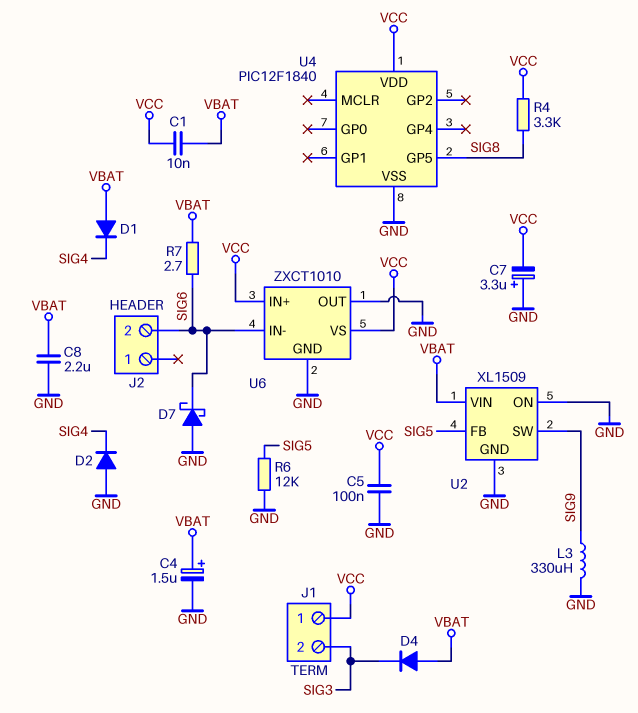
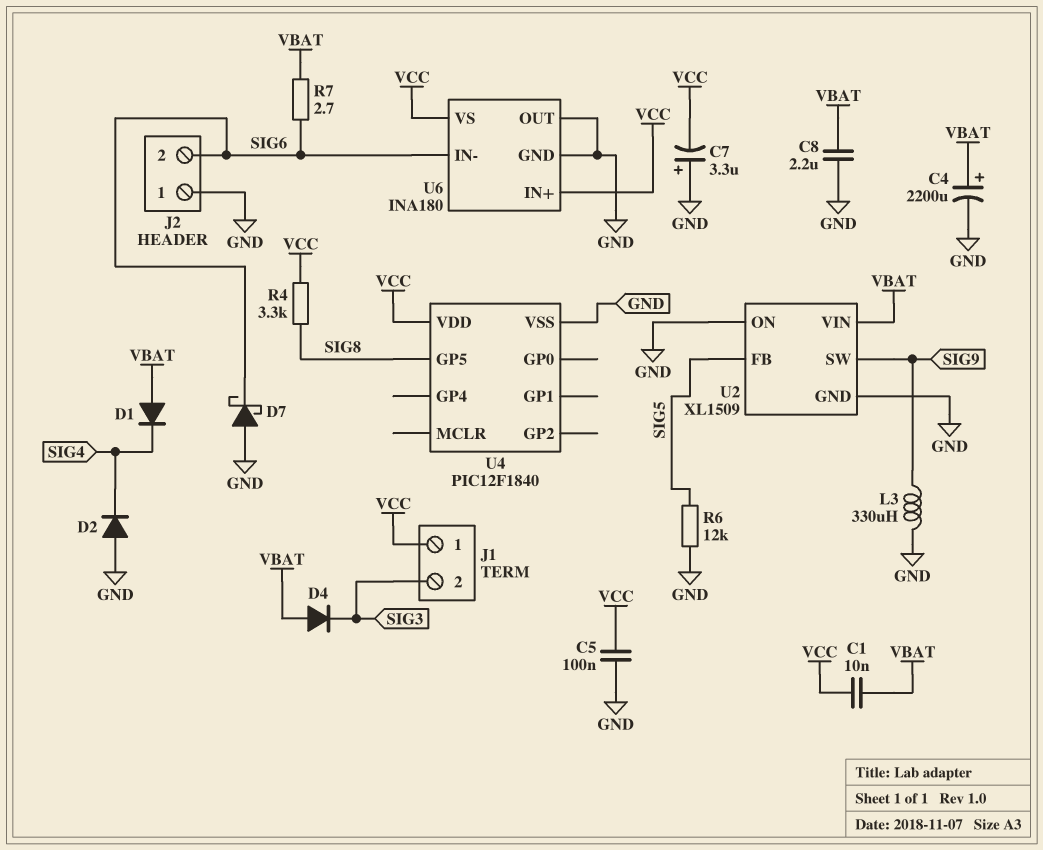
C4: 1.5uF (plus VBAT, minus GND) -> 2200uF (plus VBAT, minus GND)
J2 pin 1: none -> GND
U6: ZXCT1010 -> INA180

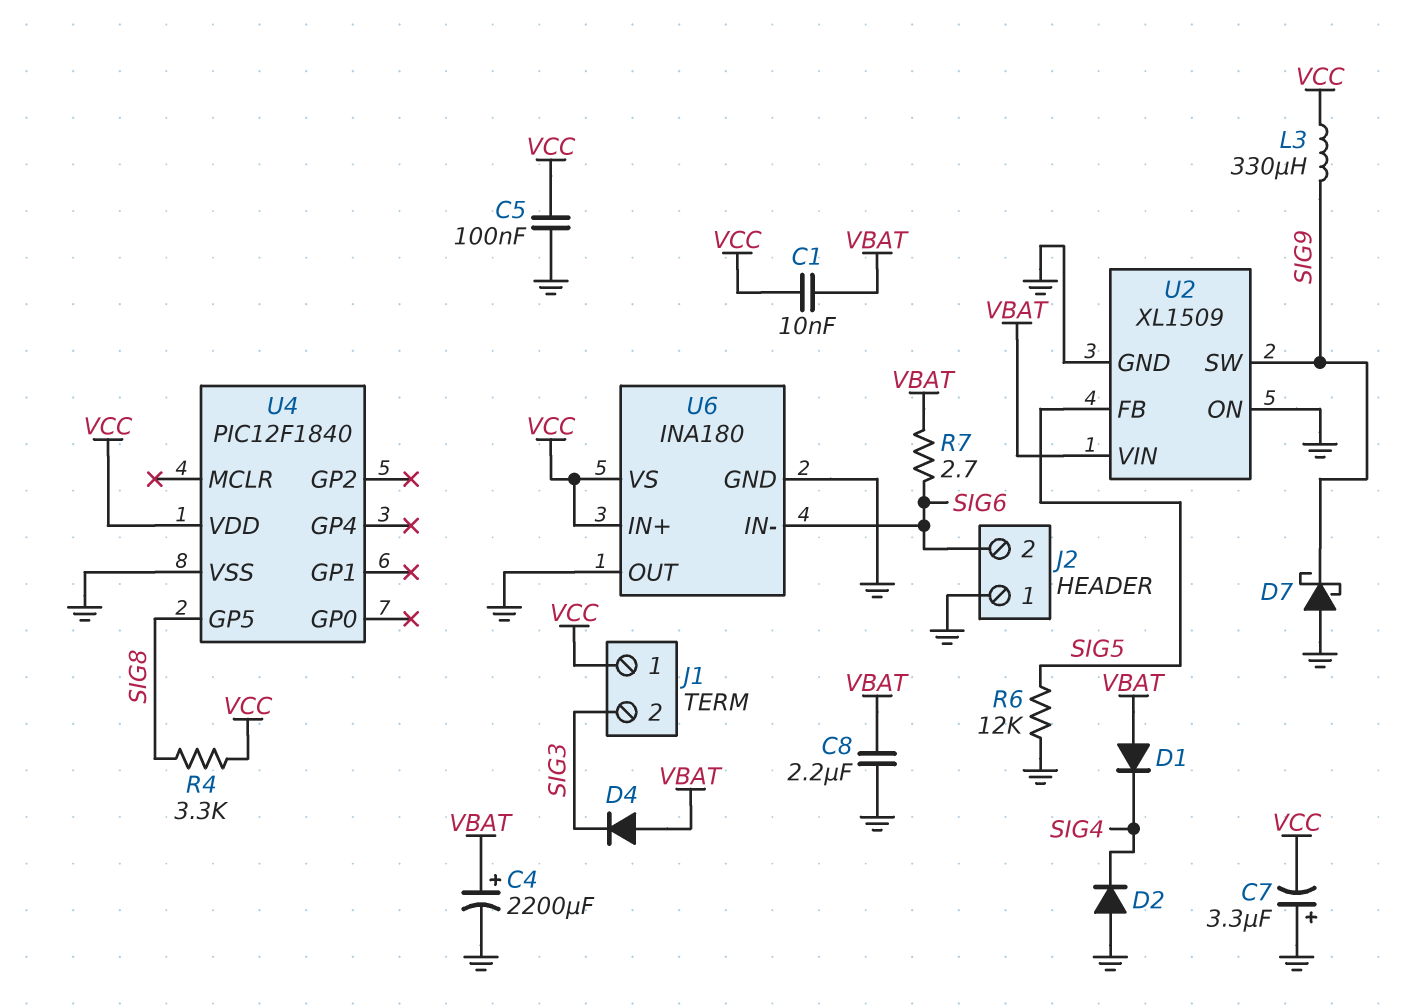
D7: schottky (A GND, K SIG6) -> schottky (A GND, K SIG9)
L3: 330uH (GND, SIG9) -> 330uH (SIG9, VCC)

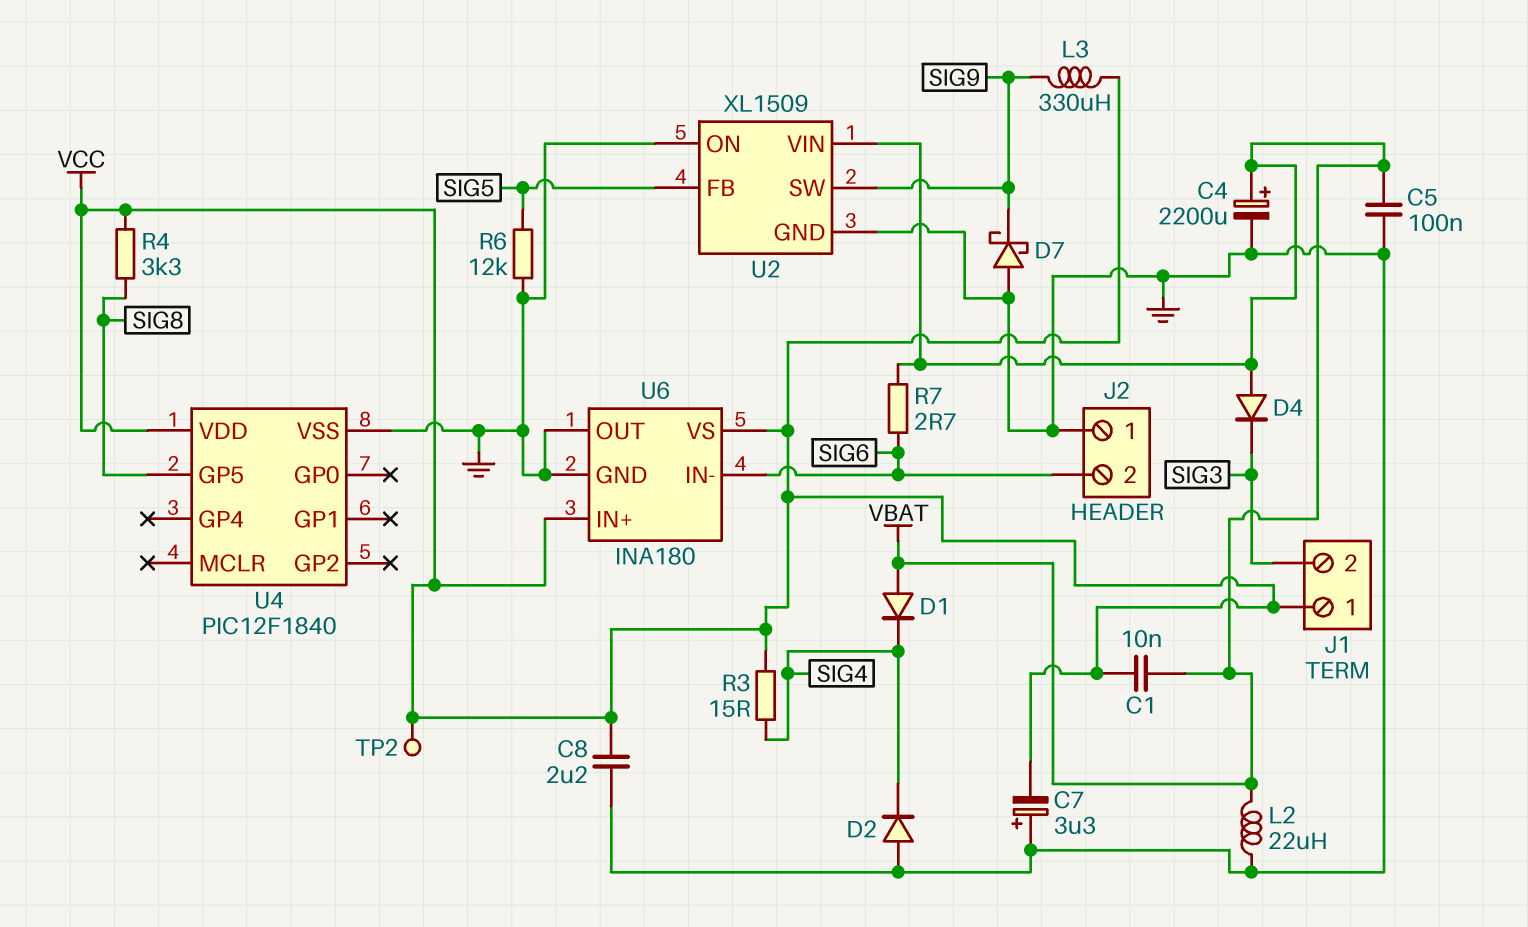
C5: 100nF (GND, VCC) -> 100nF (GND, VBAT)
C8: 2.2uF (GND, VBAT) -> 2.2uF (GND, VCC)
L2: none -> 22uH (GND, VBAT)
R3: none -> 15 (SIG4, VCC)
TP2: none -> test point (VCC)

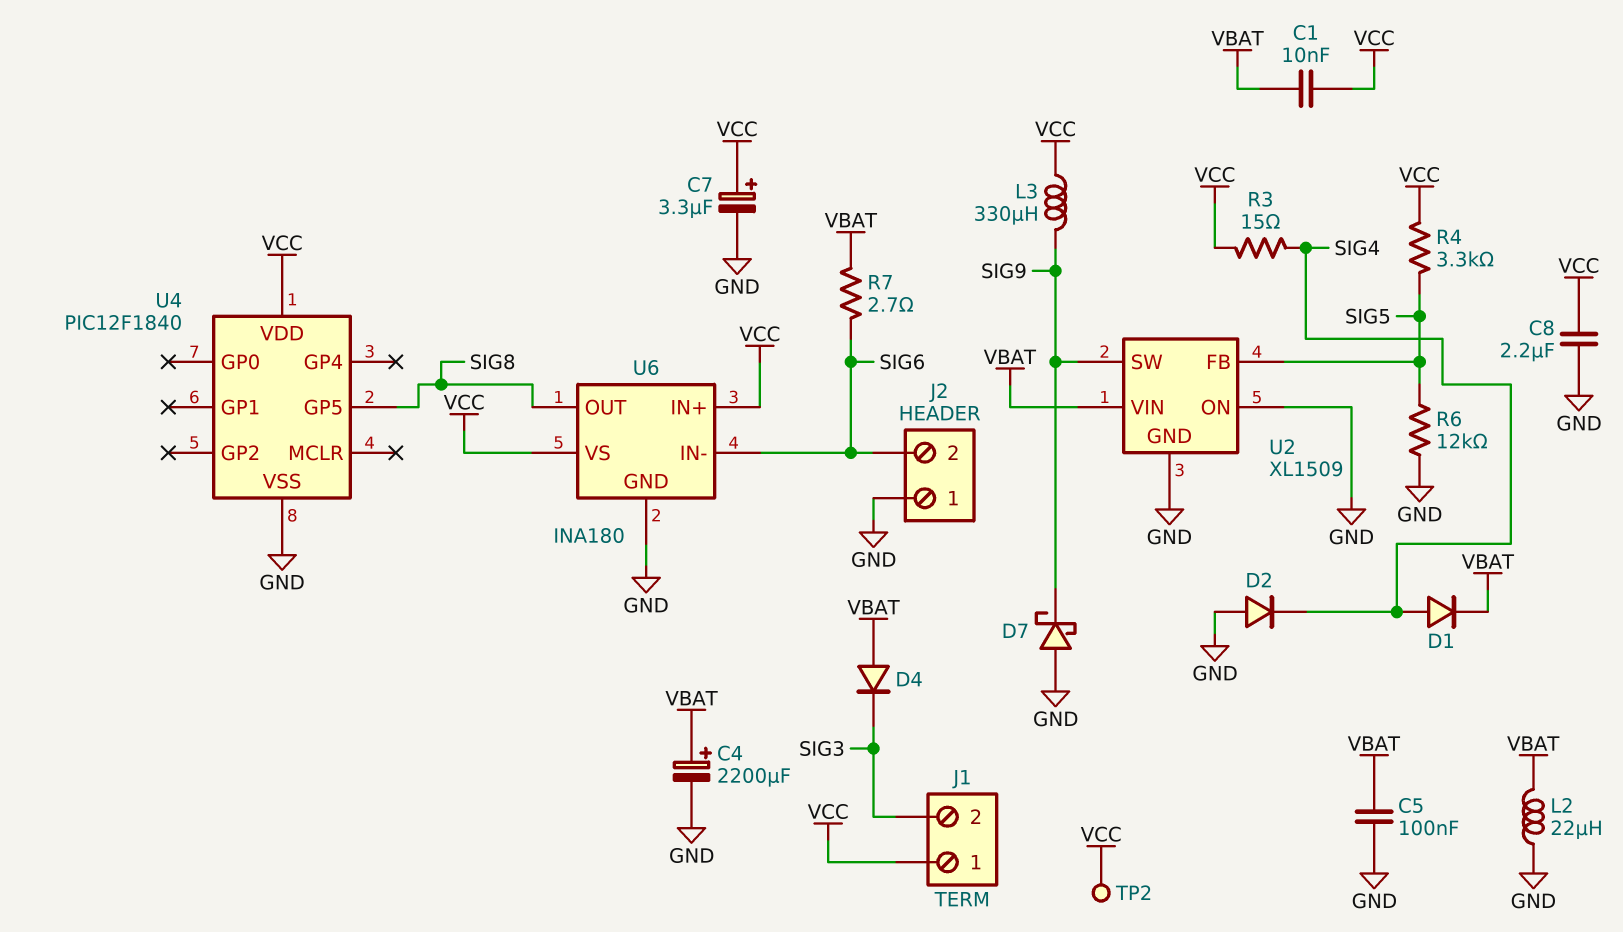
C7: 3.3uF (plus GND, minus VCC) -> 3.3uF (plus VCC, minus GND)
D1: diode (A VBAT, K SIG4) -> diode (A SIG4, K VBAT)
R4: 3.3k (SIG8, VCC) -> 3.3k (SIG5, VCC)
U6 pin OUT: GND -> SIG8

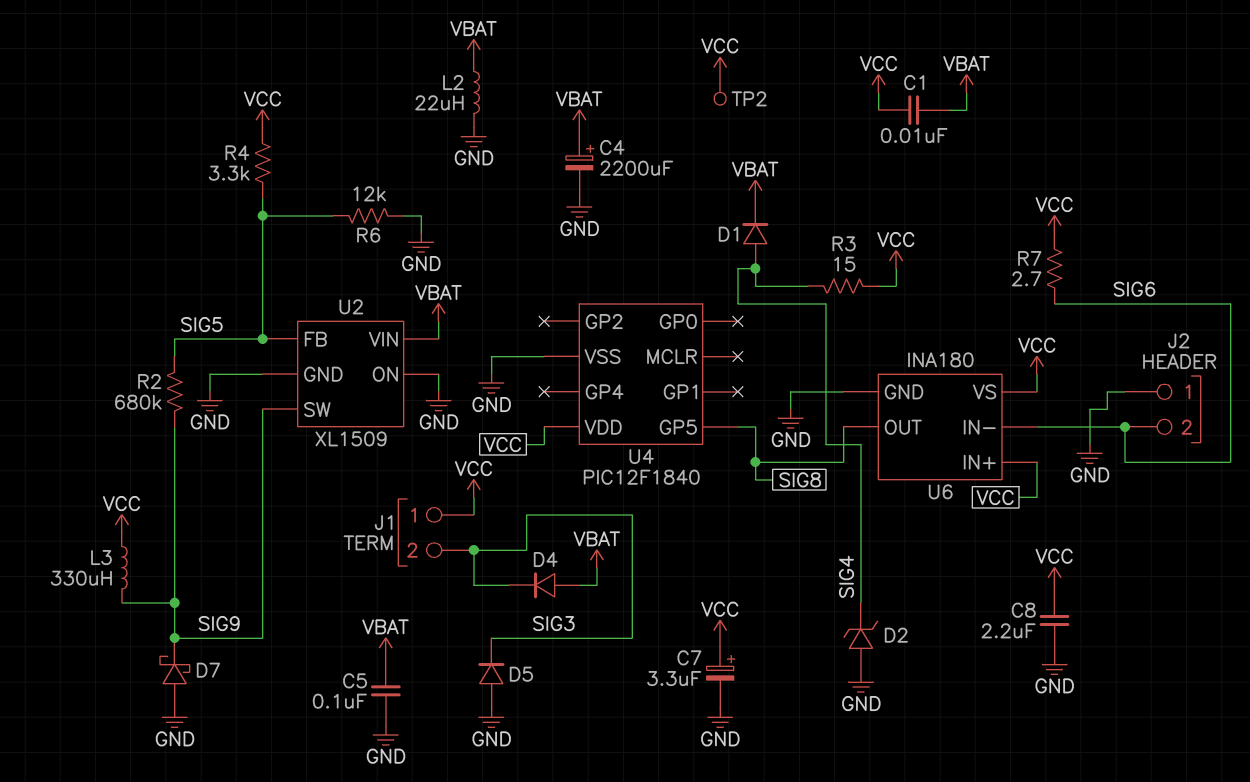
D2: diode (A GND, K SIG4) -> zener (A GND, K SIG4)
D5: none -> diode (A GND, K SIG3)
R2: none -> 680k (SIG5, SIG9)
R7: 2.7 (SIG6, VBAT) -> 2.7 (SIG6, VCC)

